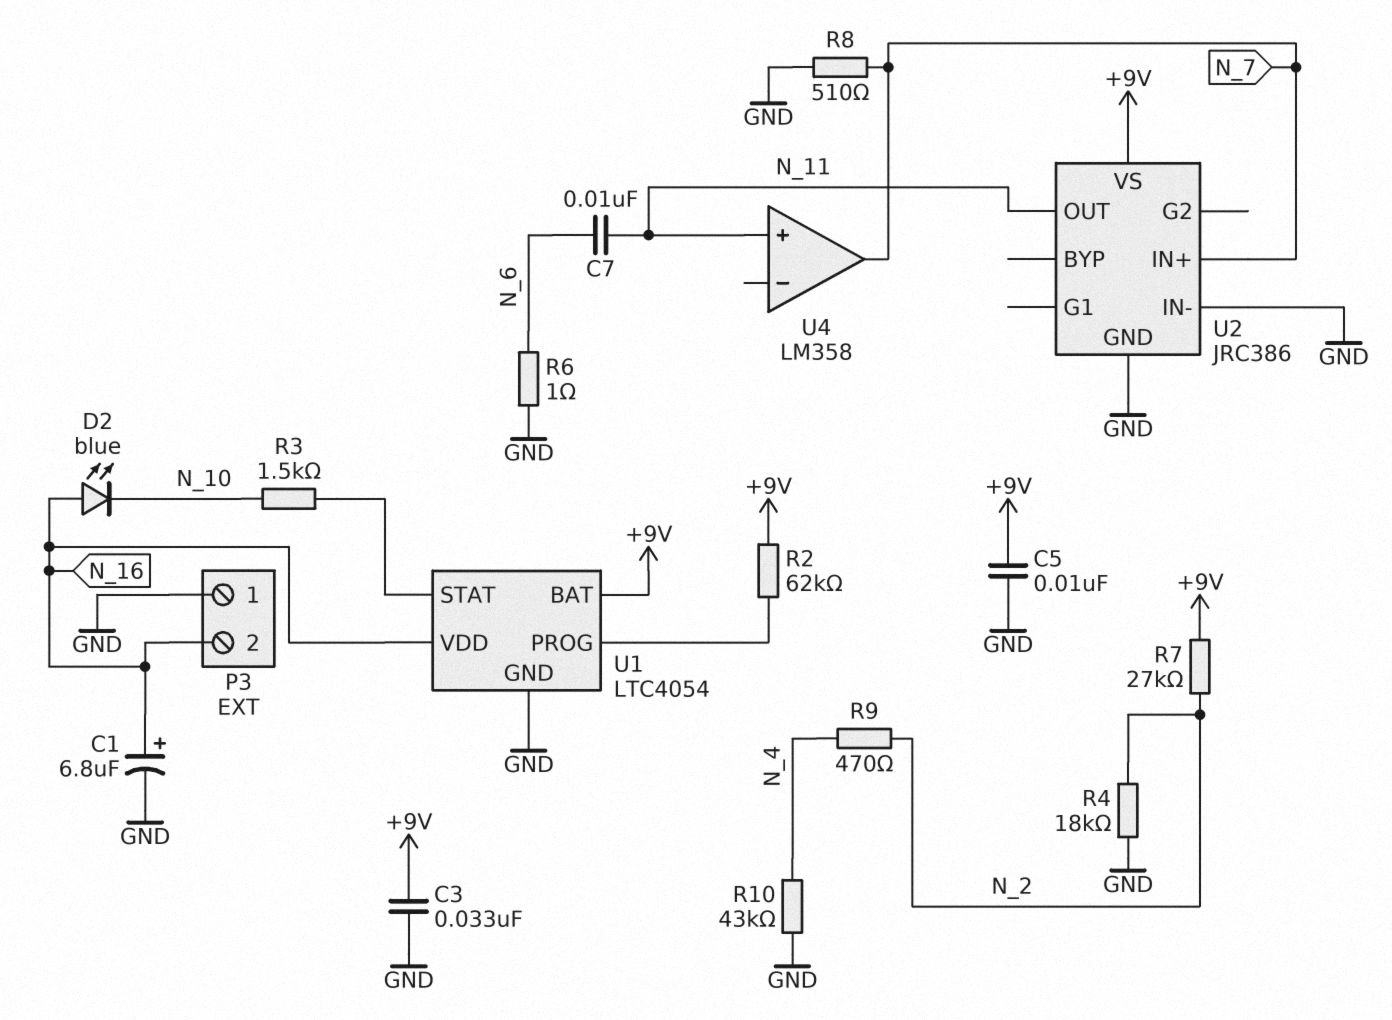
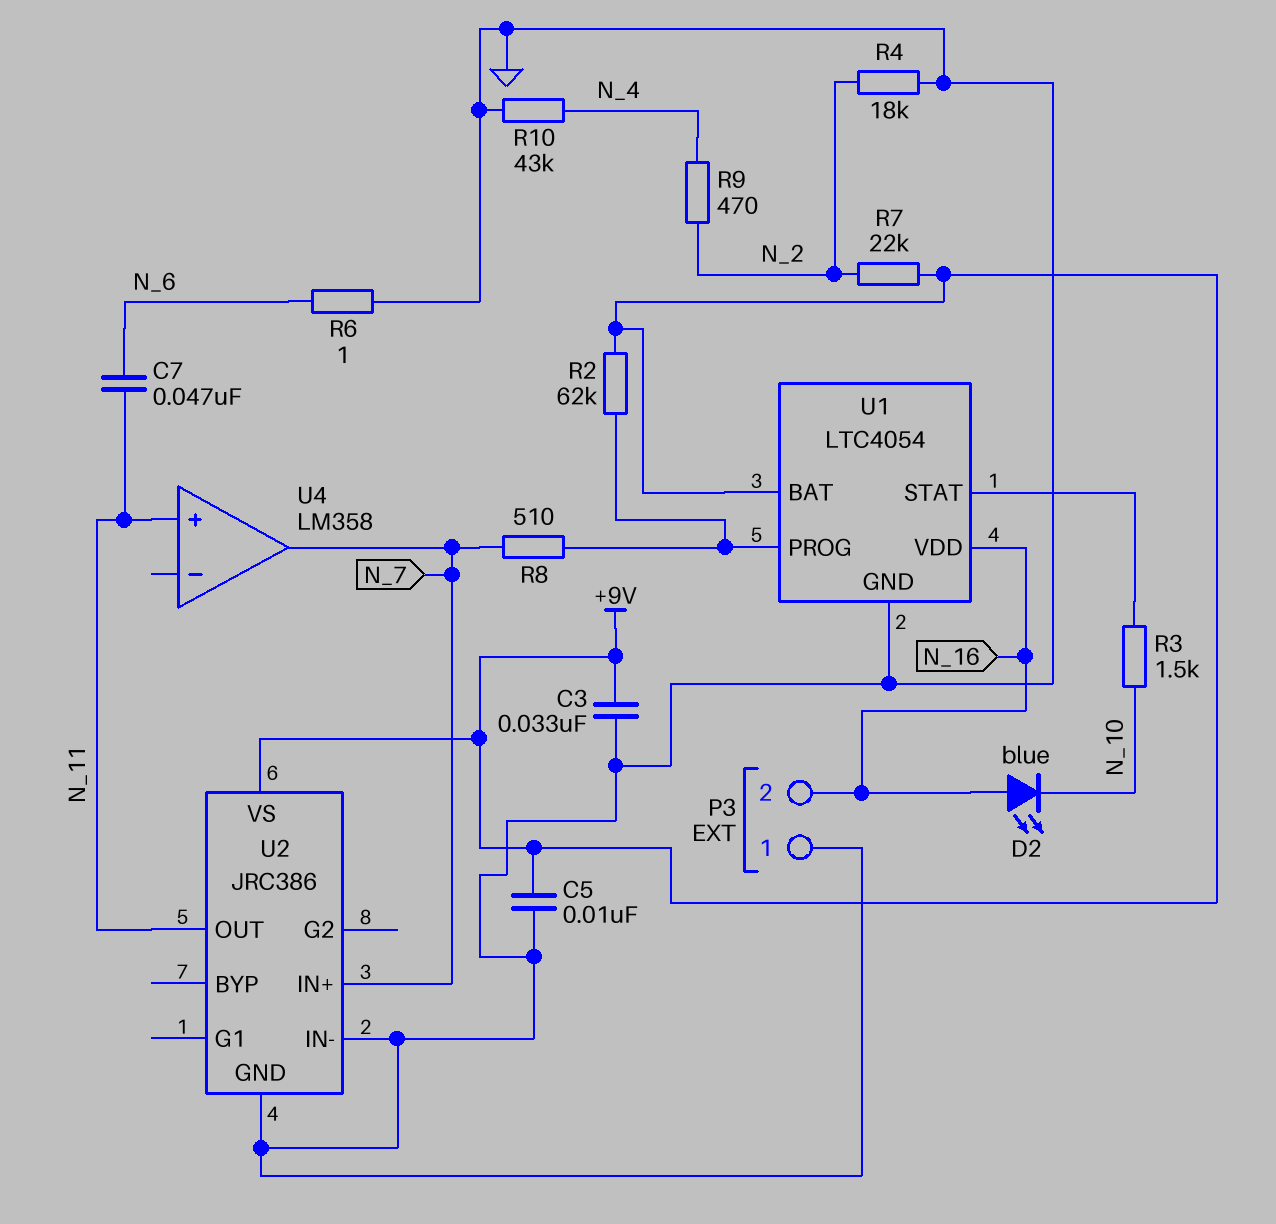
C1: 6.8uF (plus N_16, minus GND) -> none
C7: 10nF (N_6, N_11) -> 47nF (N_6, N_11)
R7: 27k (+9V, N_2) -> 22k (+9V, N_2)
R8: 510 (GND, N_7) -> 510 (N_7, U1/PROG)

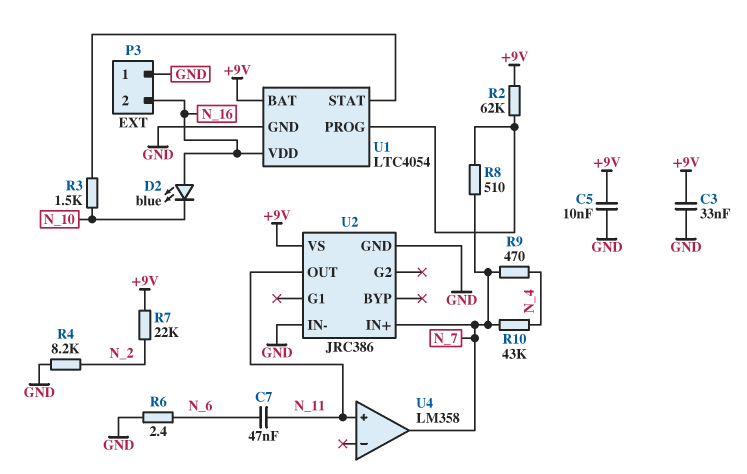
R4: 18k (GND, N_2) -> 8.2k (GND, N_2)
R6: 1 (GND, N_6) -> 2.4 (GND, N_6)
R9: 470 (N_2, N_4) -> 470 (N_4, N_7)
R10: 43k (GND, N_4) -> 43k (N_4, N_7)

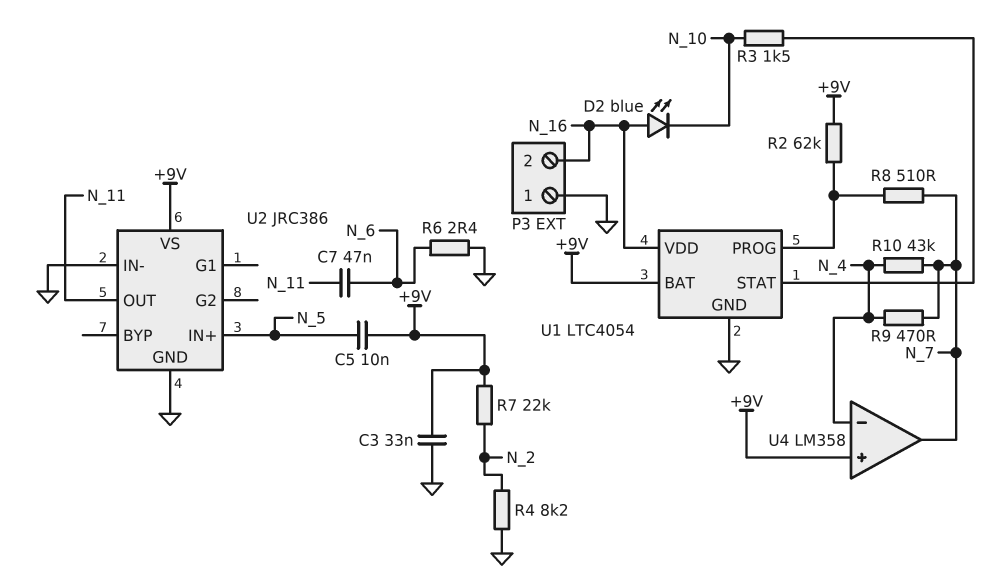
C5: 10nF (+9V, GND) -> 10nF (+9V, N_5)
U2 pin IN+: N_7 -> N_5
U4 pin in+: N_11 -> +9V
U4 pin in-: none -> N_4

